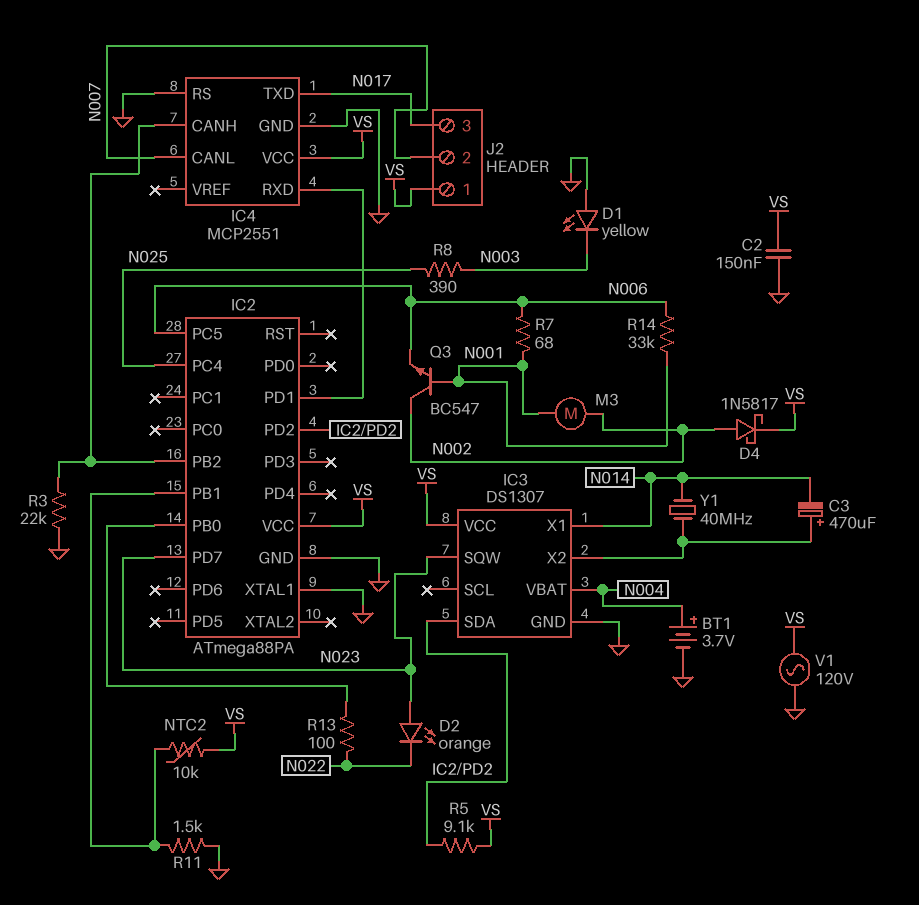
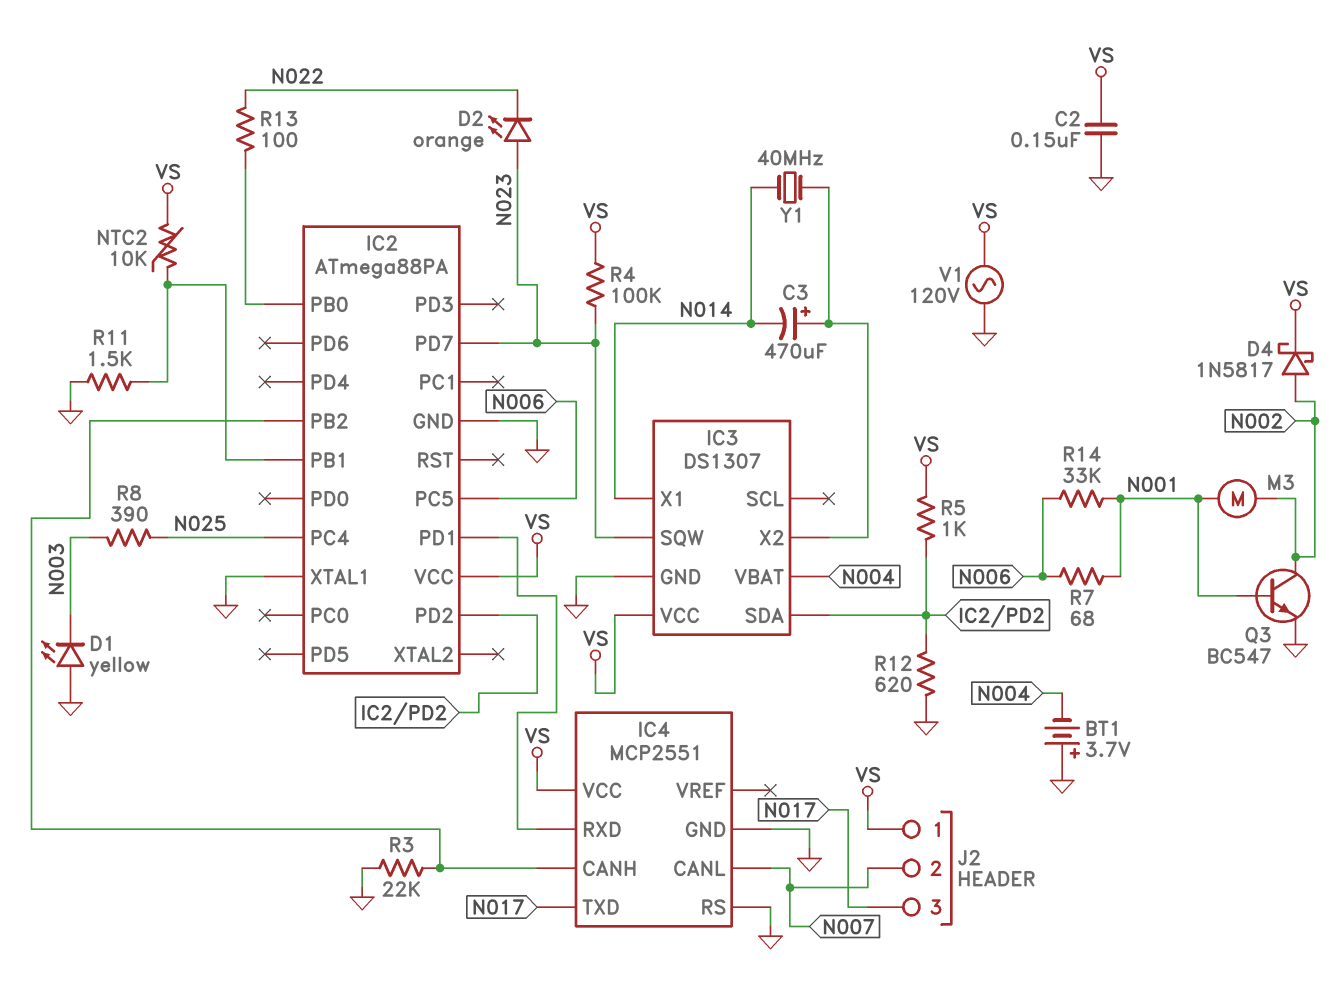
BT1: 3.7V (plus N004, minus GND) -> 3.7V (plus GND, minus N004)
Q3: NPN BC547 (B N001, C N002, E N006) -> NPN BC547 (B N001, C N002, E GND)
R4: none -> 100k (N023, VS)
R5: 9.1k (IC2/PD2, VS) -> 1k (IC2/PD2, VS)
R12: none -> 620 (GND, IC2/PD2)

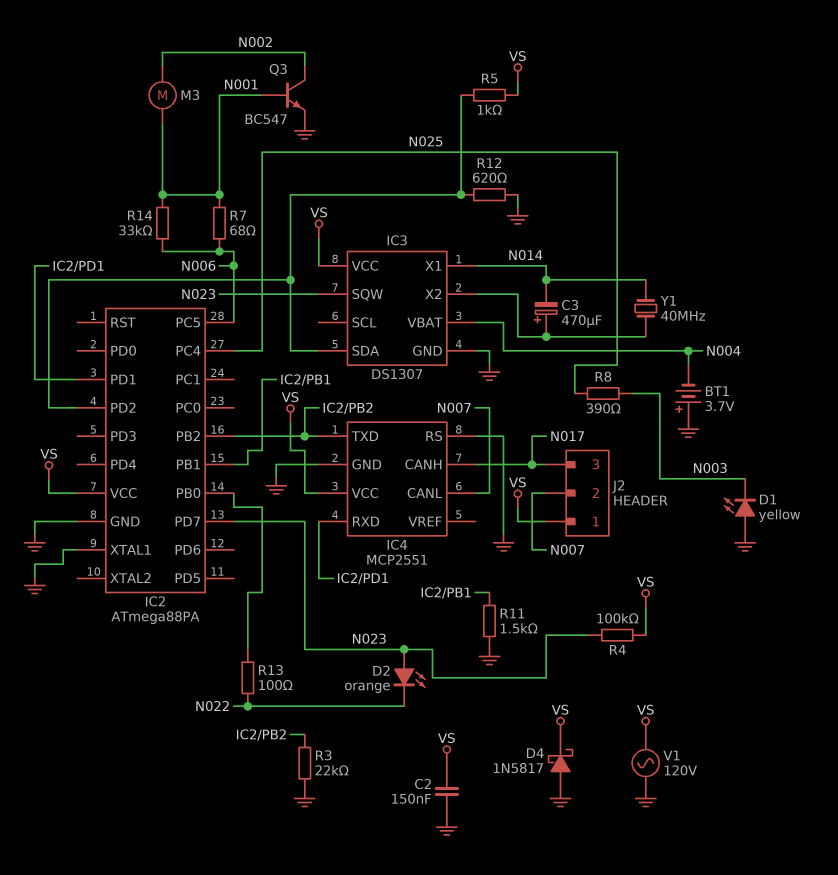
D4: schottky 1N5817 (A N002, K VS) -> schottky 1N5817 (A GND, K VS)
IC4 pin CANH: IC2/PB2 -> N017
IC4 pin TXD: N017 -> IC2/PB2
NTC2: 10k (IC2/PB1, VS) -> none

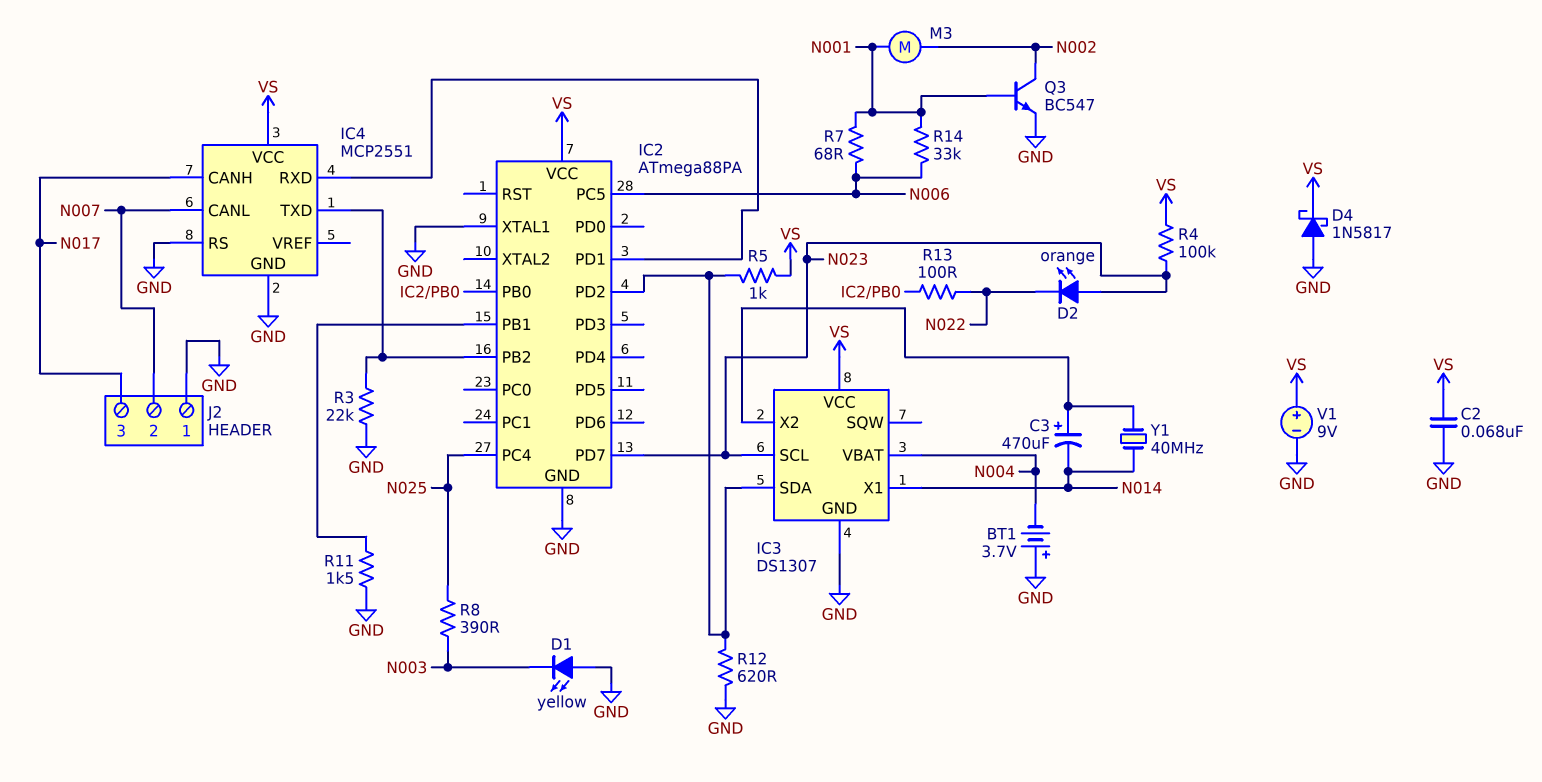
C2: 150nF (GND, VS) -> 68nF (GND, VS)
IC3 pin SCL: none -> N023
IC3 pin SQW: N023 -> none
J2 pin 1: VS -> GND
V1: AC 120V (GND, VS) -> 9V (plus VS, minus GND)

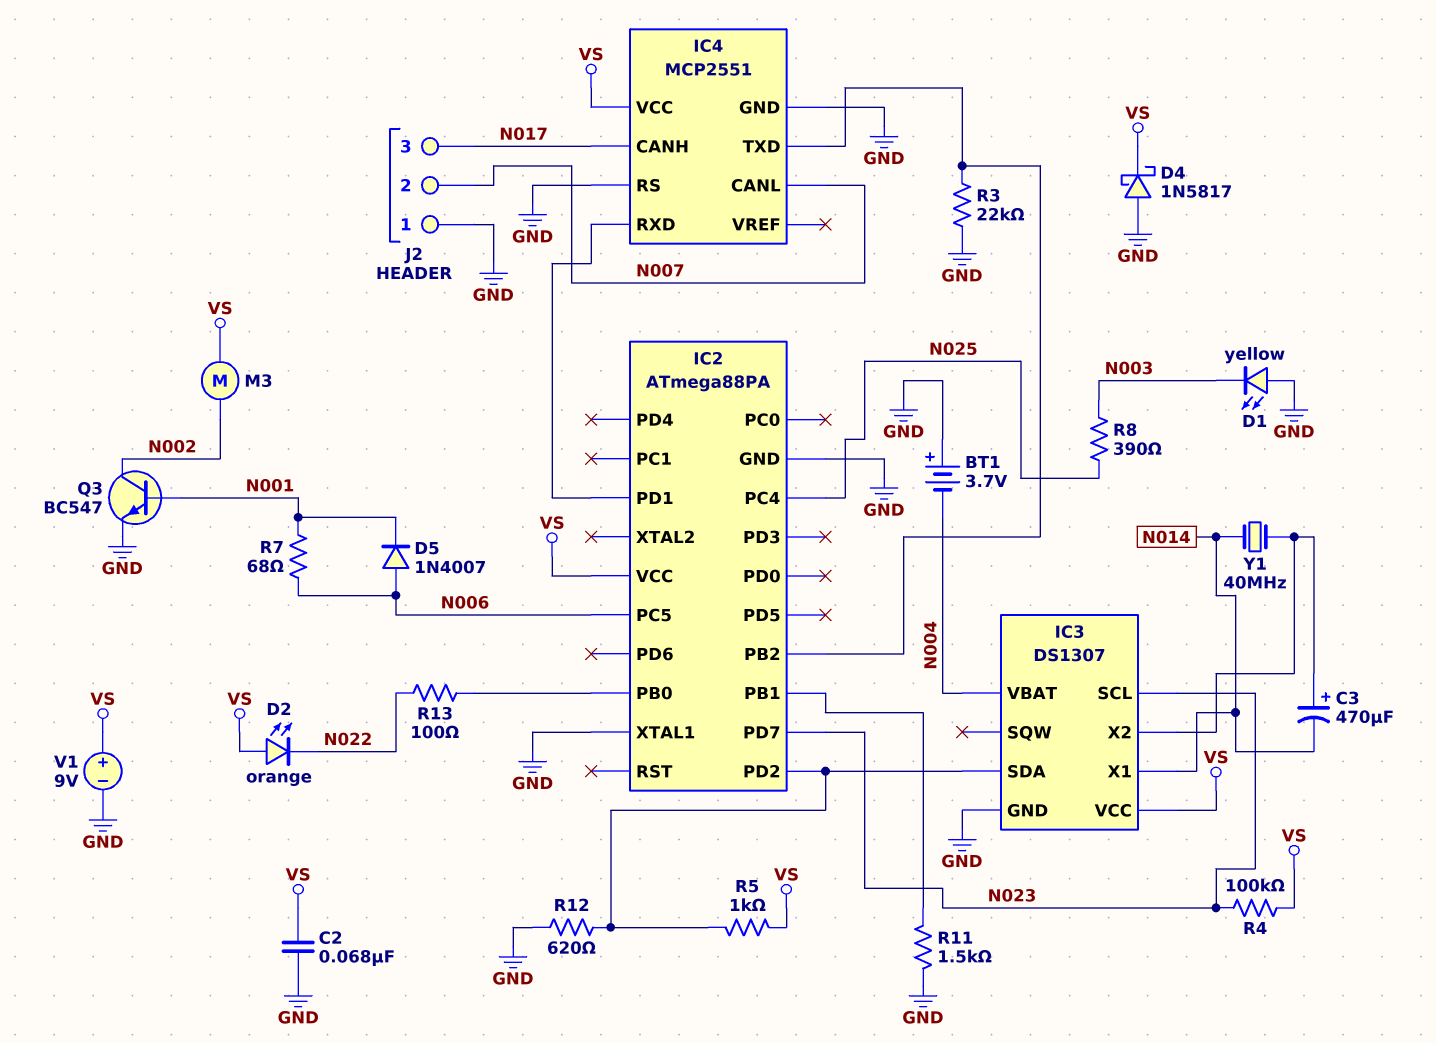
D2: LED orange (A N023, K N022) -> LED orange (A VS, K N022)
D5: none -> diode 1N4007 (A N006, K N001)
M3: motor (N001, N002) -> motor (N002, VS)
R14: 33k (N001, N006) -> none

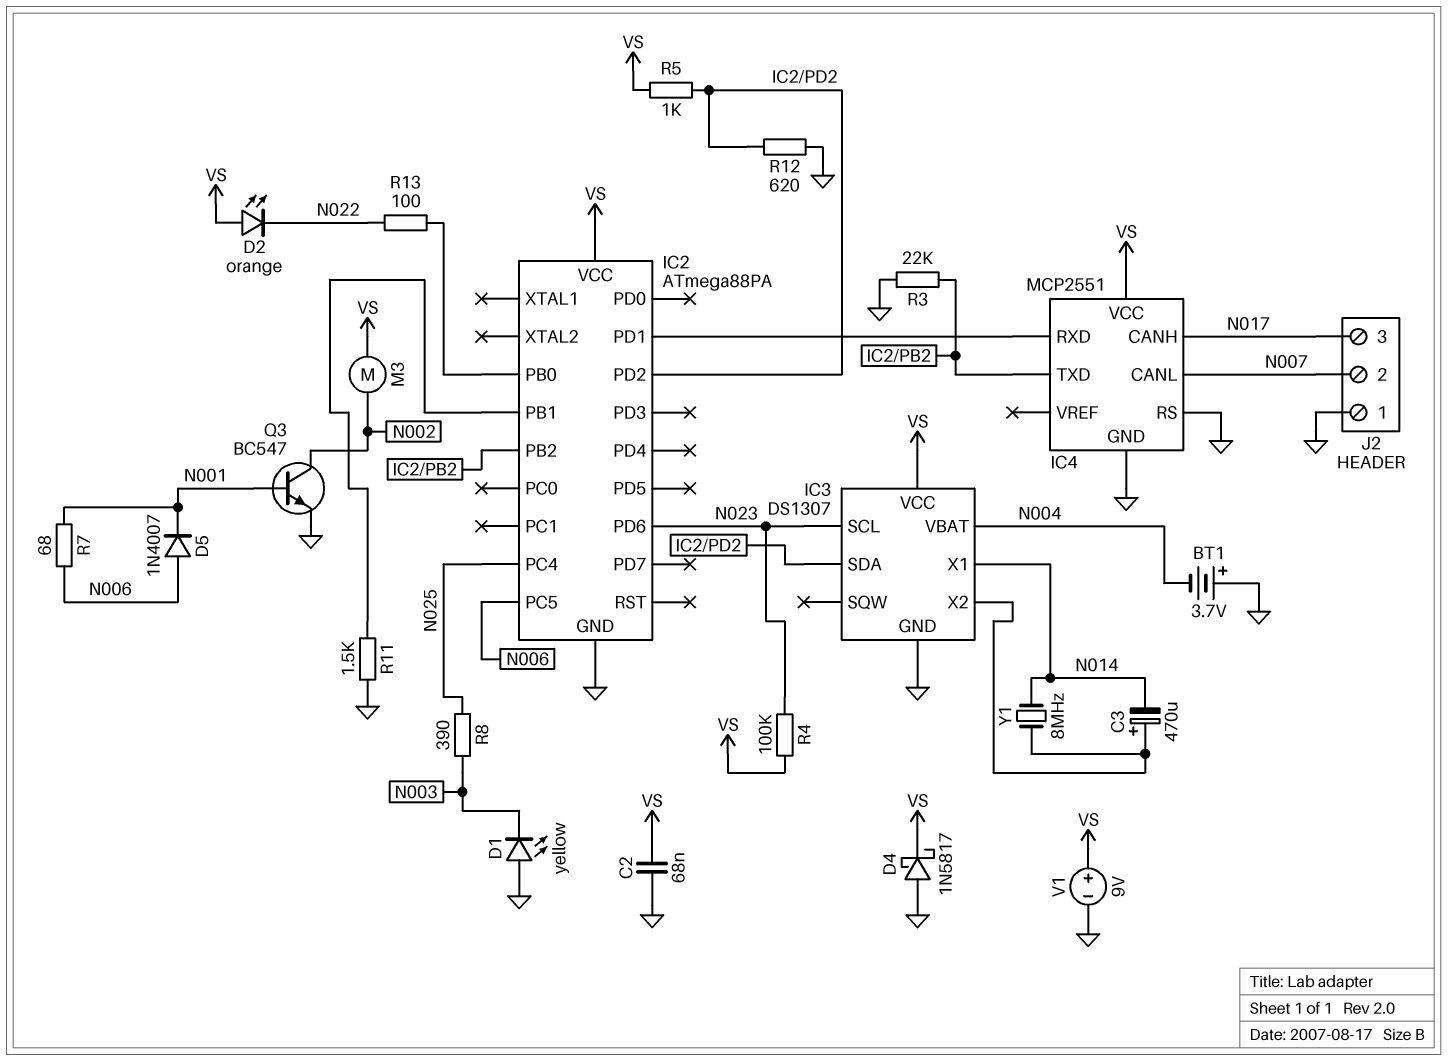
IC2 pin PD6: none -> N023
IC2 pin PD7: N023 -> none
IC2 pin XTAL1: GND -> none
Y1: 40MHz (IC3/X2, N014) -> 8MHz (IC3/X2, N014)

